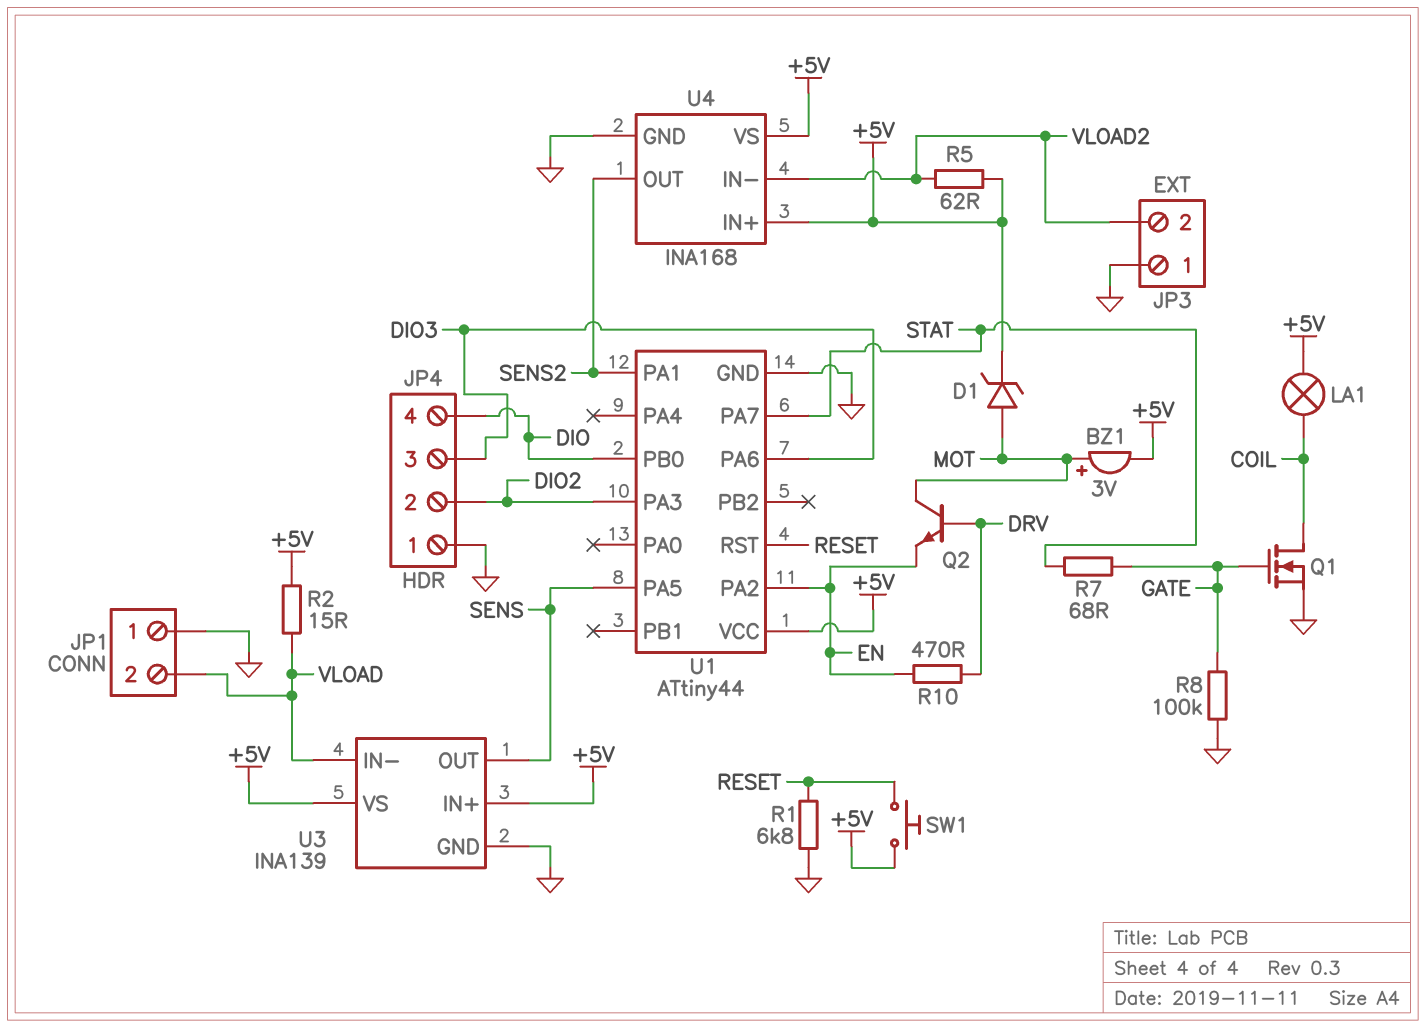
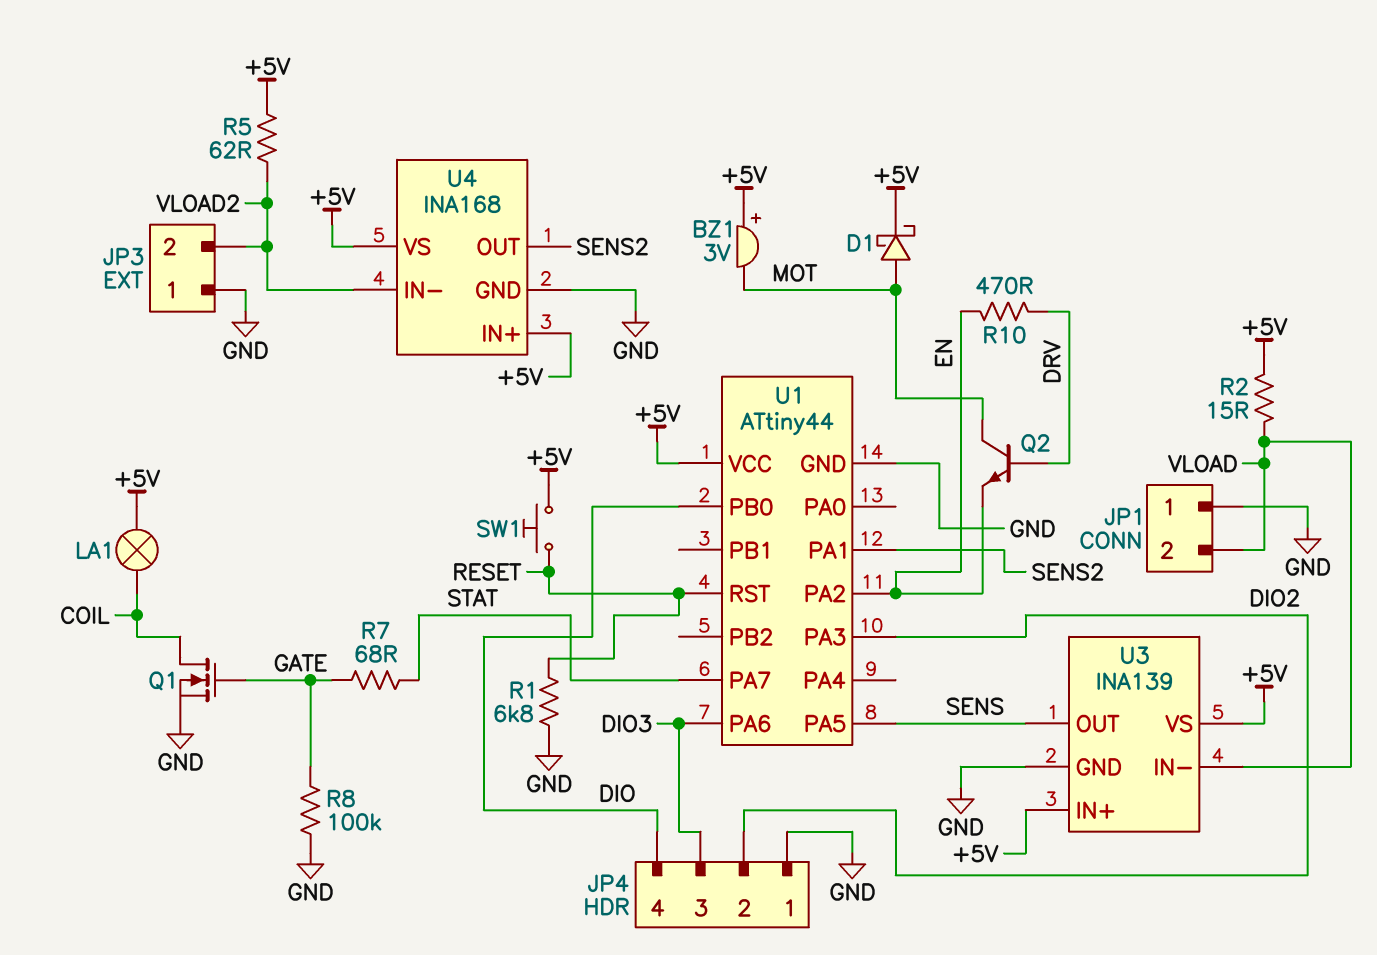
BZ1: buzzer 3V (plus MOT, minus +5V) -> buzzer 3V (plus +5V, minus MOT)
D1: zener (A MOT, K +5V) -> schottky (A MOT, K +5V)

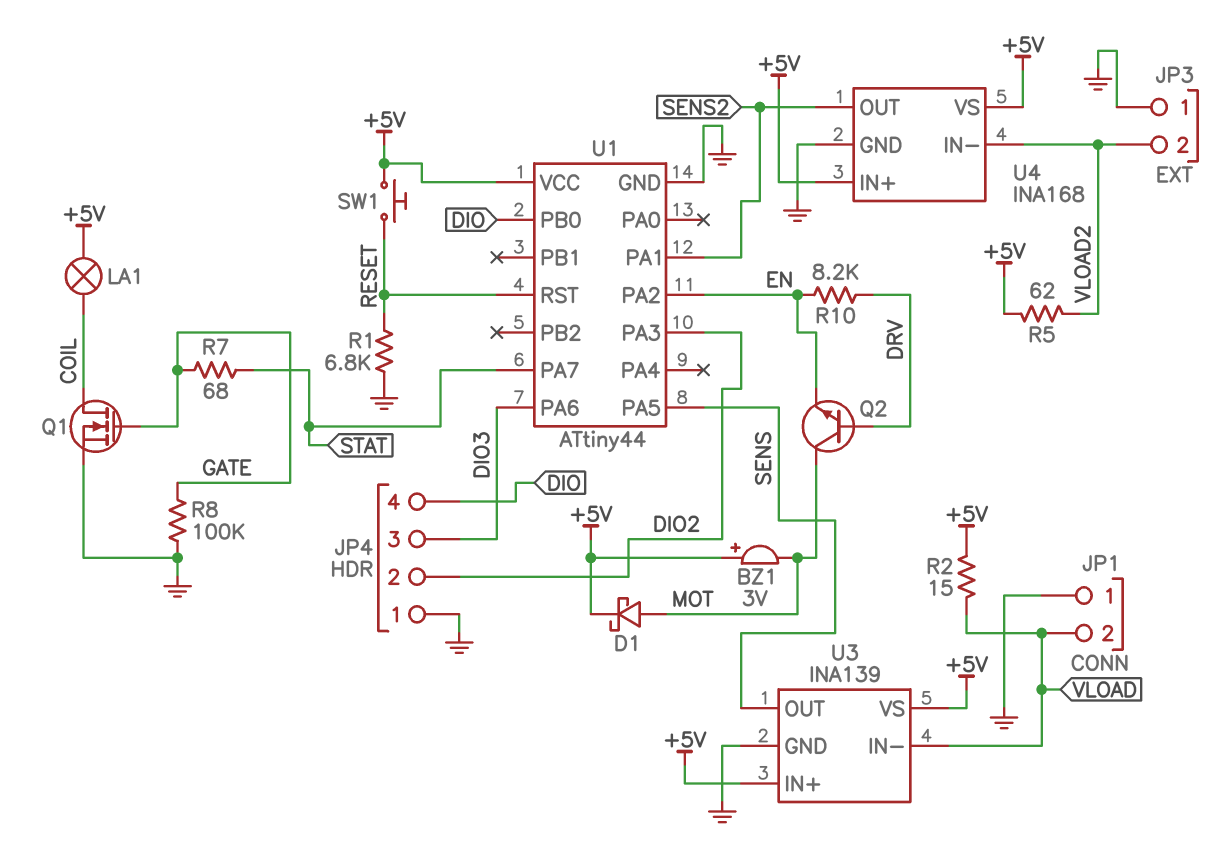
R10: 470 (DRV, EN) -> 8.2k (DRV, EN)

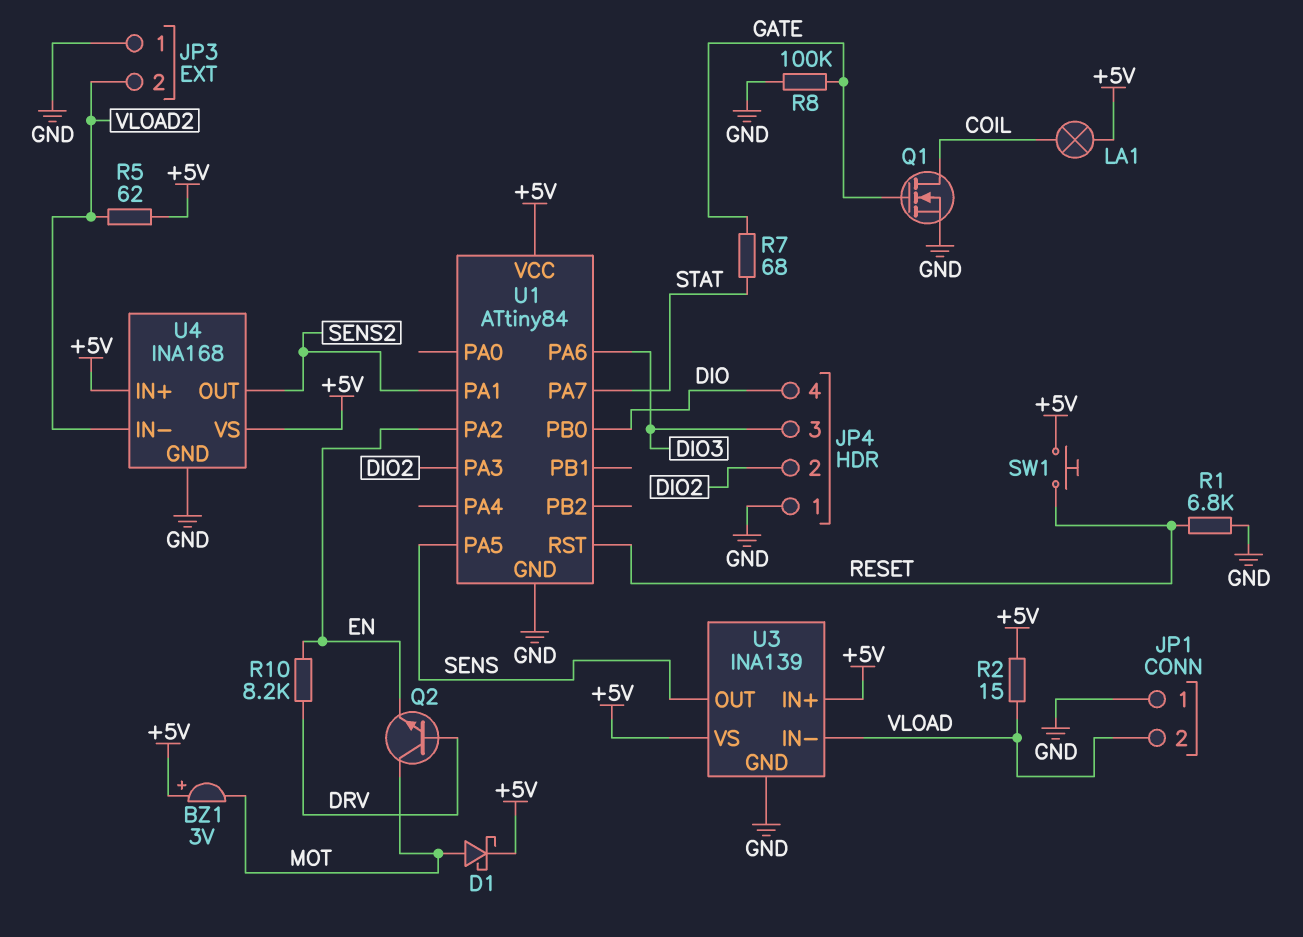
U1: ATtiny44 -> ATtiny84

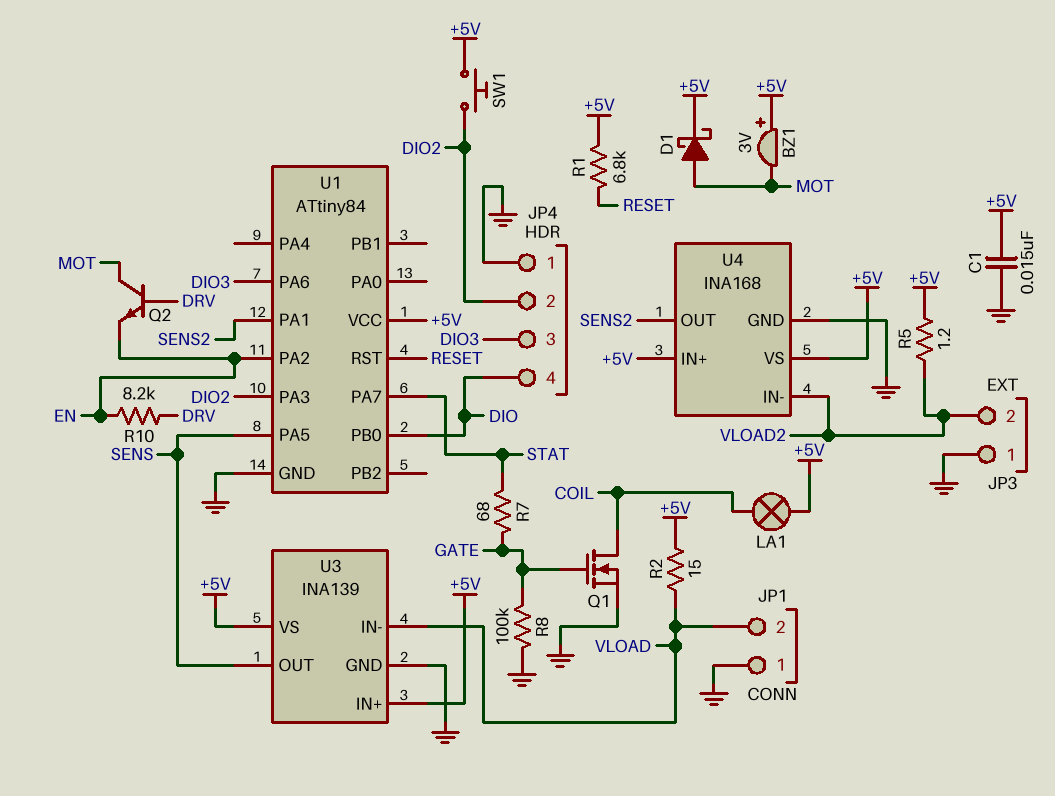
C1: none -> 15nF (+5V, GND)
R1: 6.8k (GND, RESET) -> 6.8k (+5V, RESET)
R5: 62 (+5V, VLOAD2) -> 1.2 (+5V, VLOAD2)
SW1: button (+5V, RESET) -> button (+5V, DIO2)

